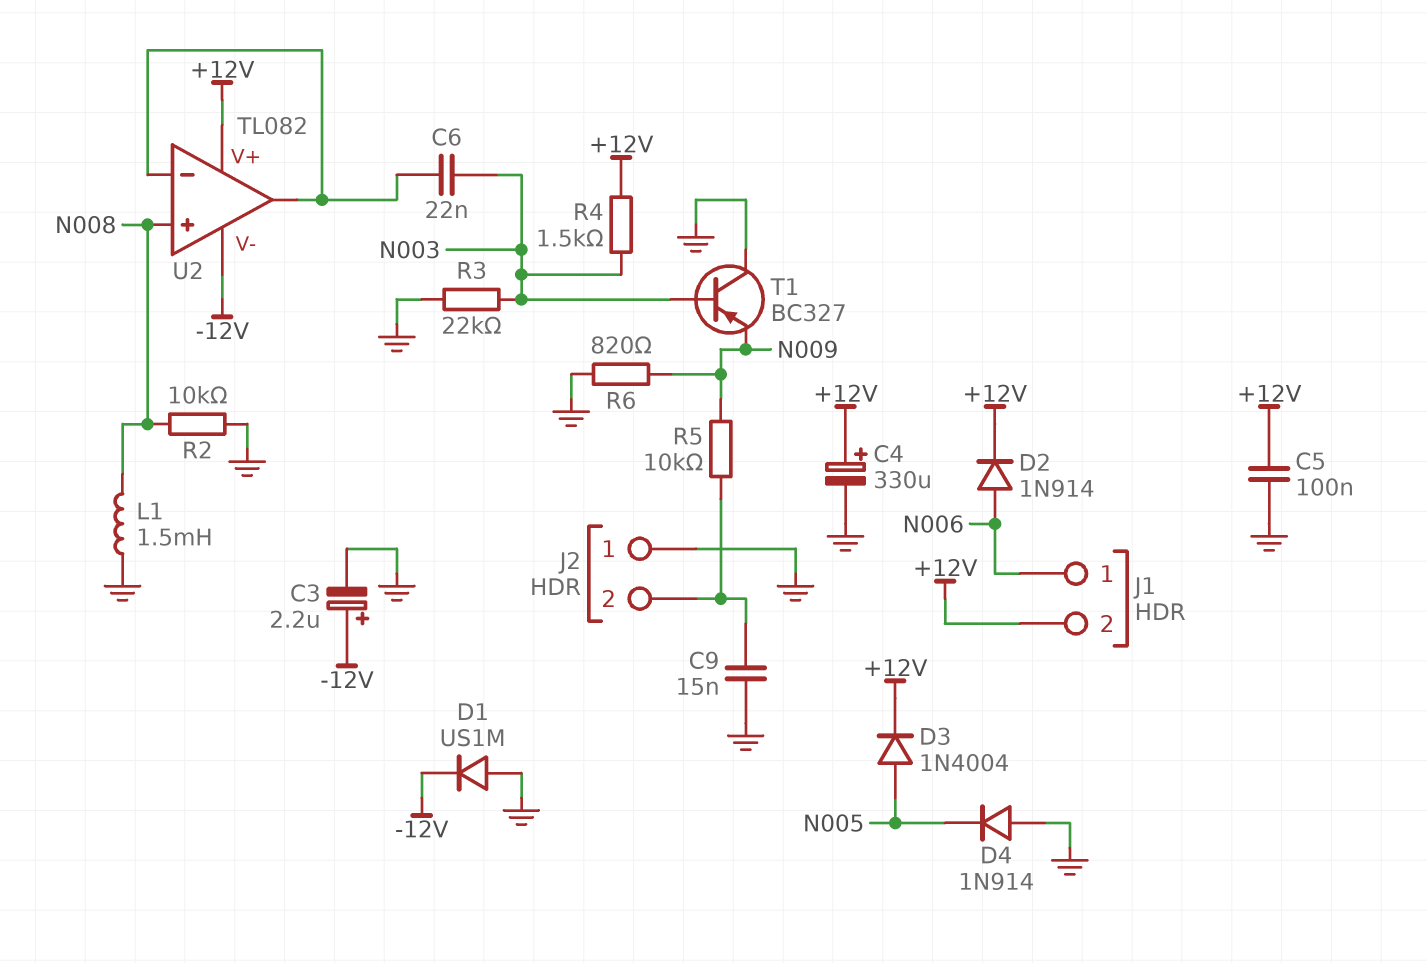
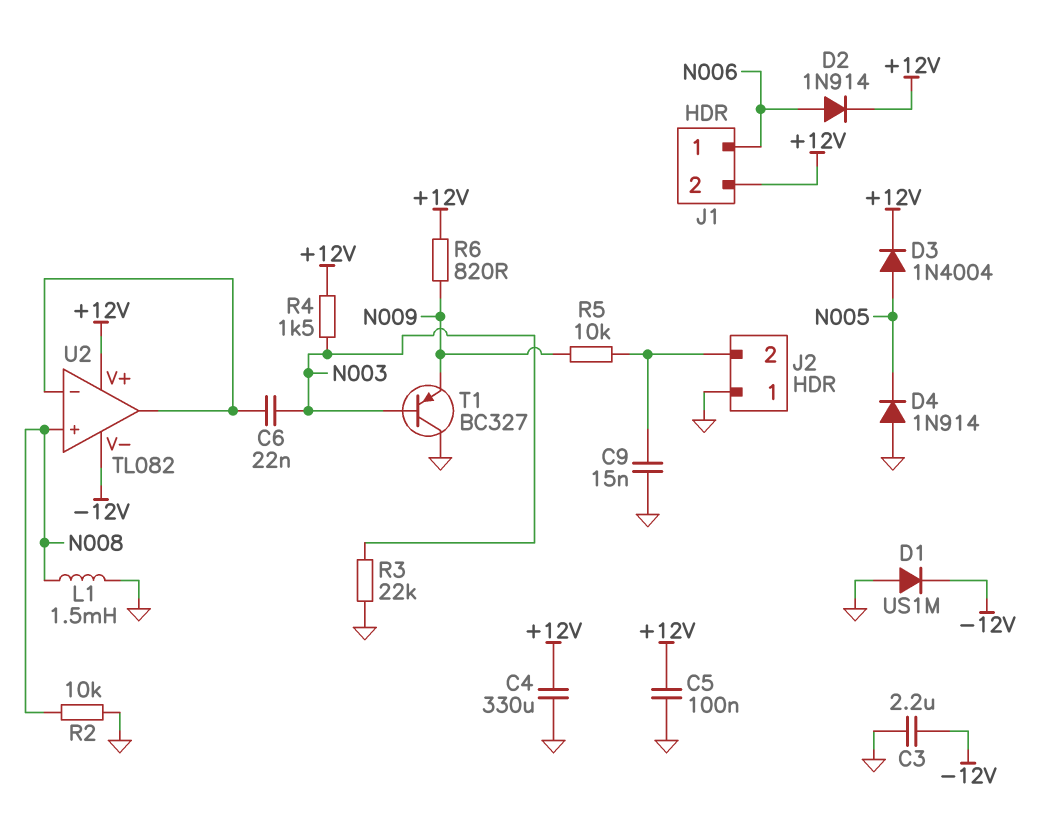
C3: 2.2uF (plus -12V, minus GND) -> 2.2uF (-12V, GND)
C4: 330uF (plus +12V, minus GND) -> 330uF (+12V, GND)
R6: 820 (GND, N009) -> 820 (+12V, N009)

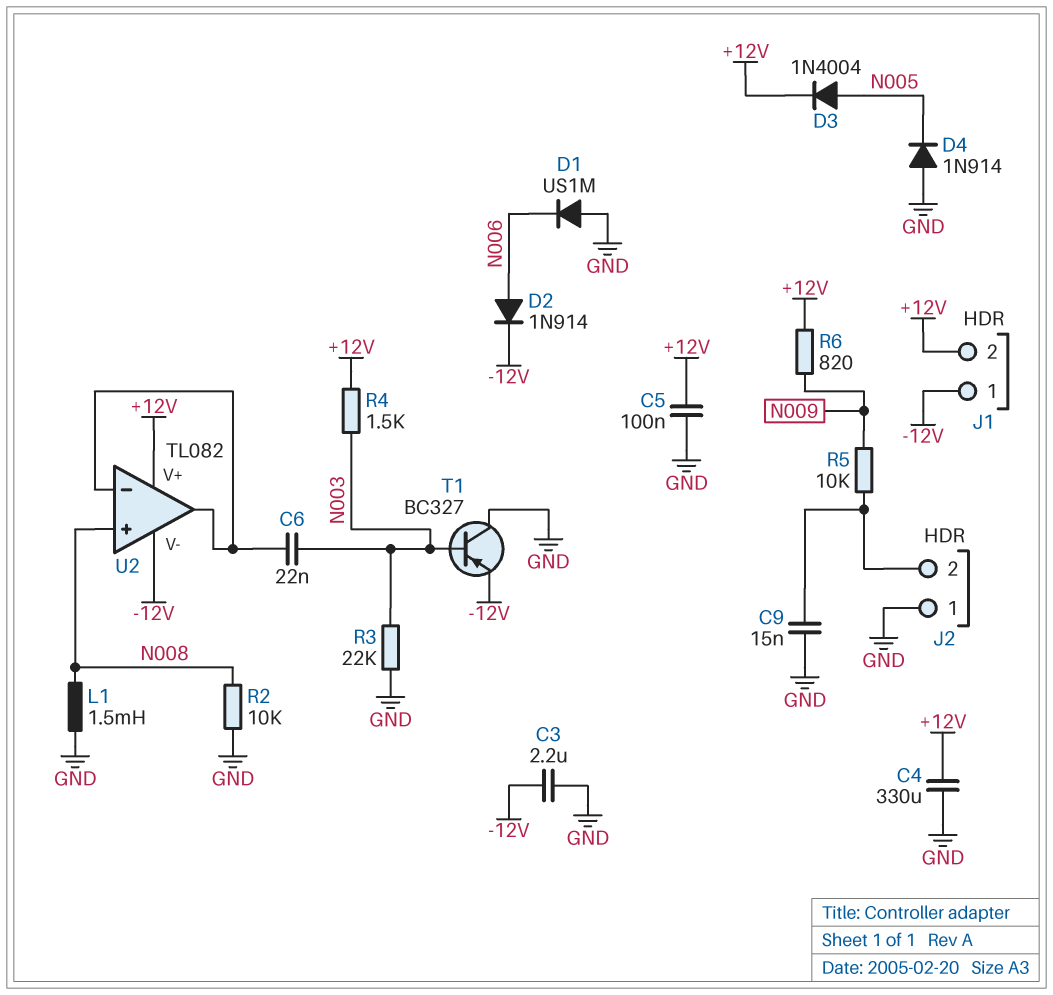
D1: diode US1M (A GND, K -12V) -> diode US1M (A GND, K N006)
D2: diode 1N914 (A N006, K +12V) -> diode 1N914 (A N006, K -12V)
J1 pin 1: N006 -> -12V
T1: PNP BC327 (B N003, C GND, E N009) -> PNP BC327 (B N003, C GND, E -12V)

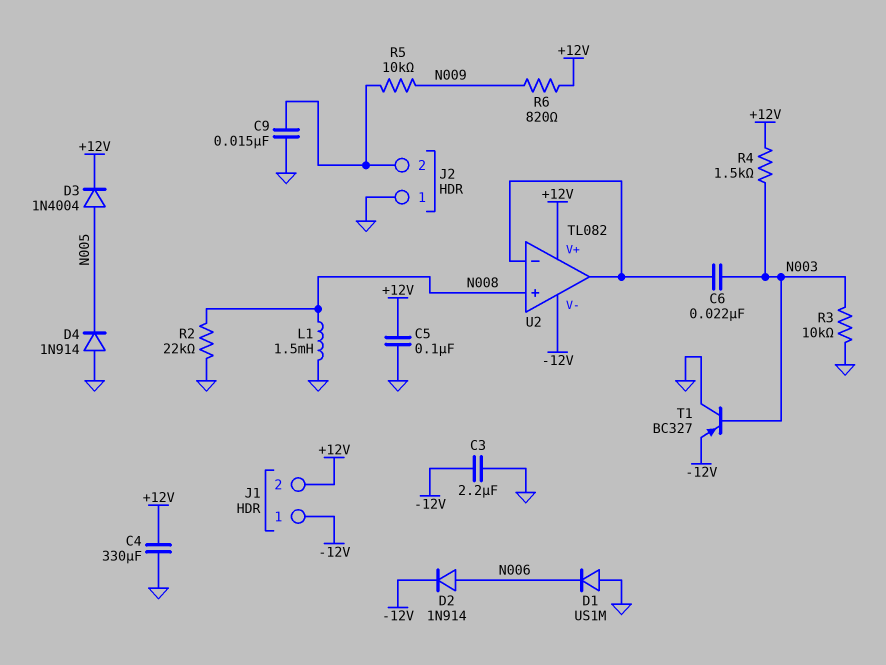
R2: 10k (GND, N008) -> 22k (GND, N008)
R3: 22k (GND, N003) -> 10k (GND, N003)

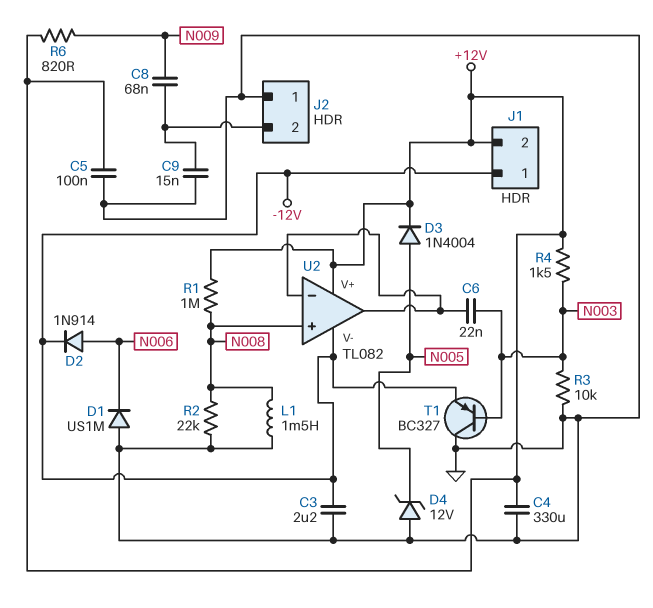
C8: none -> 68nF (J2/2, N009)
D4: diode 1N914 (A GND, K N005) -> zener 12V (A GND, K N005)
R1: none -> 1M (+12V, N008)
R5: 10k (J2/2, N009) -> none

